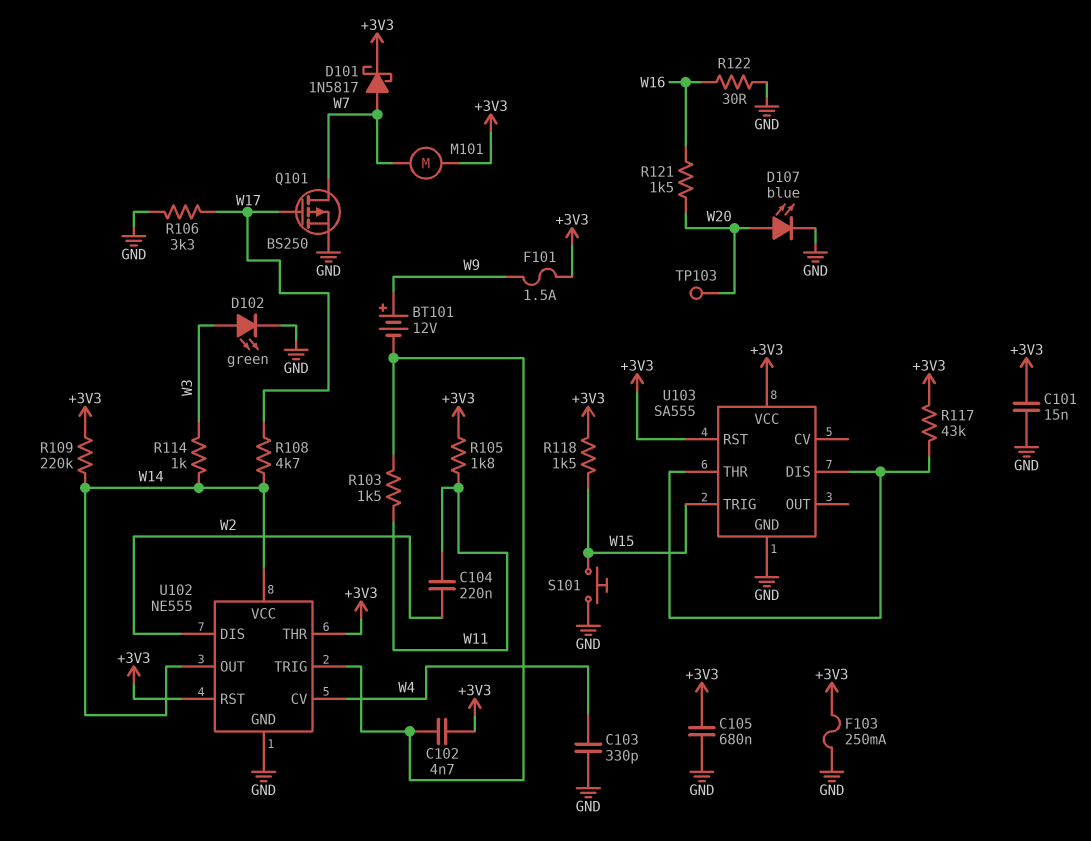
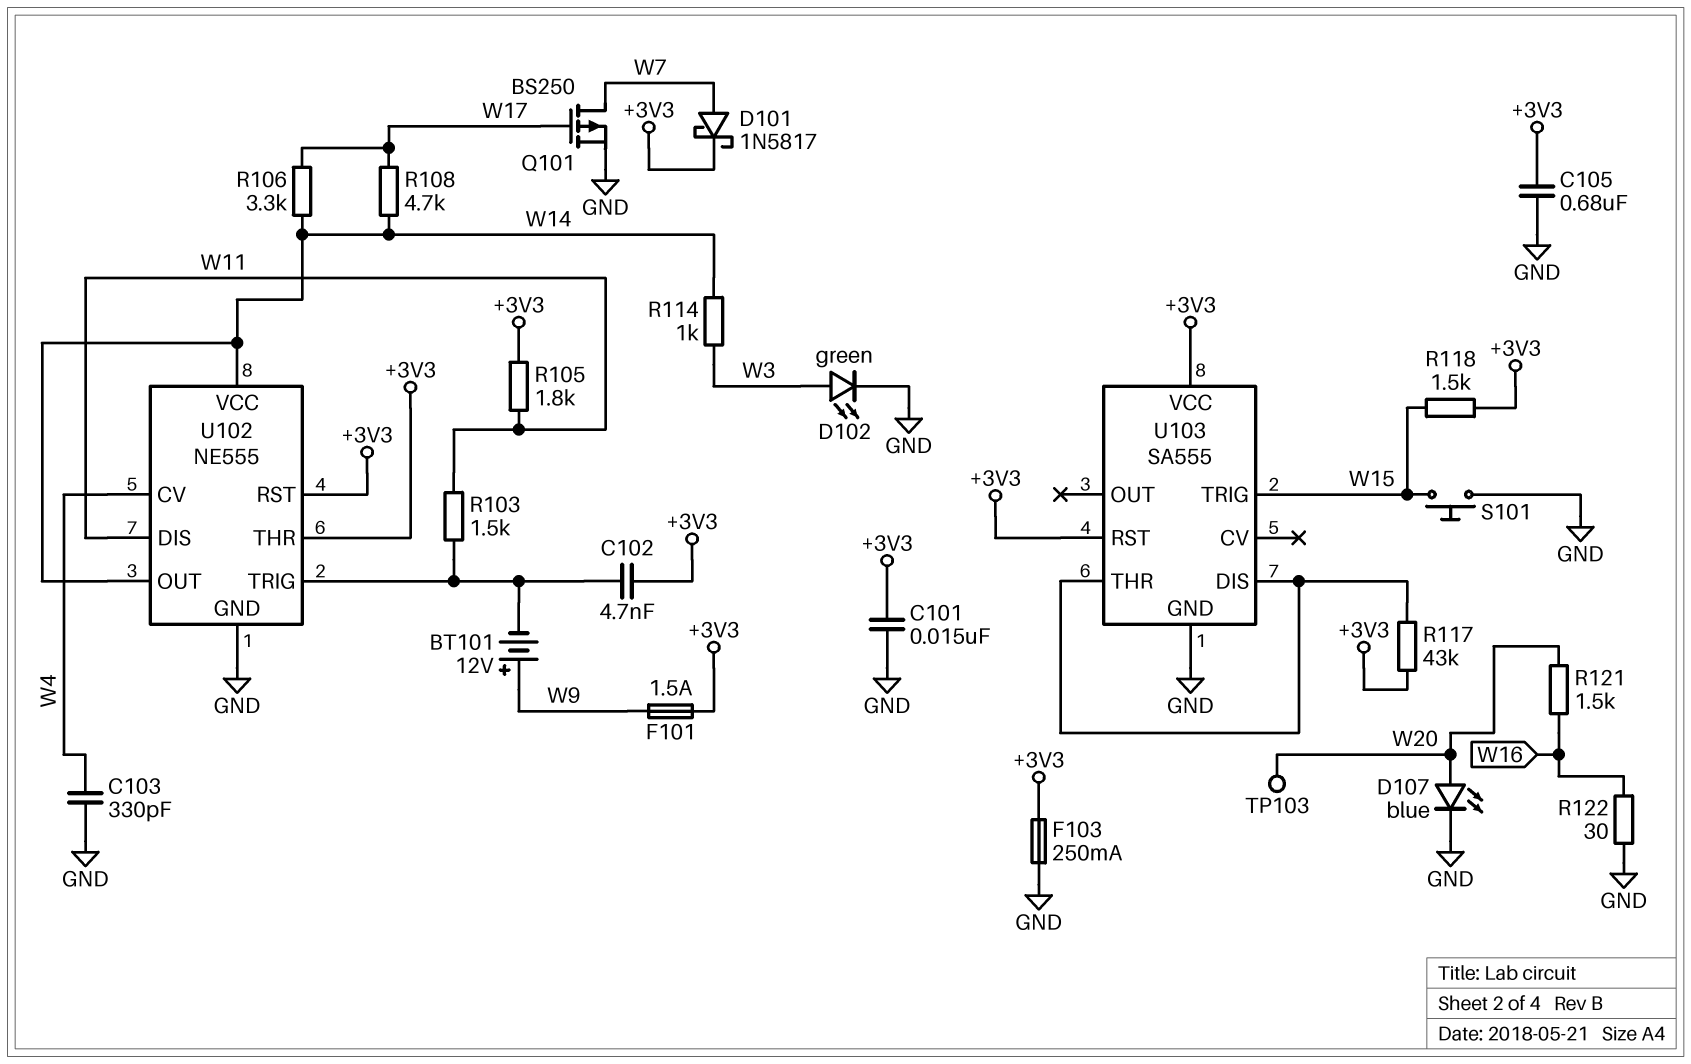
C104: 220nF (W2, W11) -> none
M101: motor (+3V3, W7) -> none
R106: 3.3k (GND, W17) -> 3.3k (W14, W17)
R109: 220k (+3V3, W14) -> none
U102 pin DIS: W2 -> W11

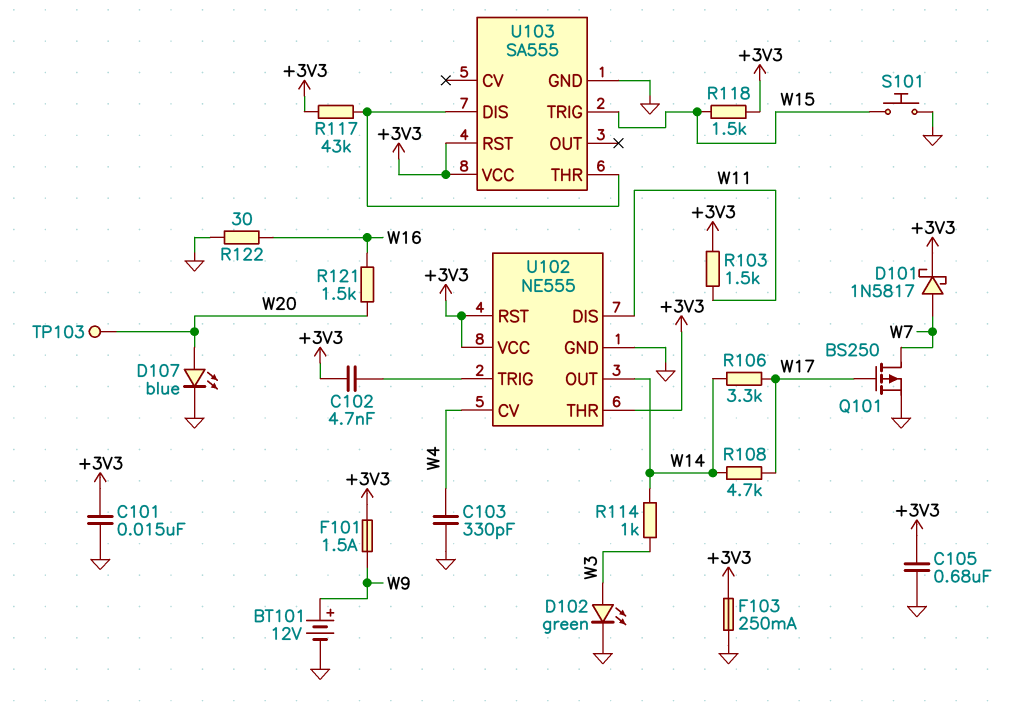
BT101: 12V (plus W9, minus U102/TRIG) -> 12V (plus W9, minus GND)
R103: 1.5k (U102/TRIG, W11) -> 1.5k (+3V3, W11)
R105: 1.8k (+3V3, W11) -> none
U102 pin VCC: W14 -> +3V3

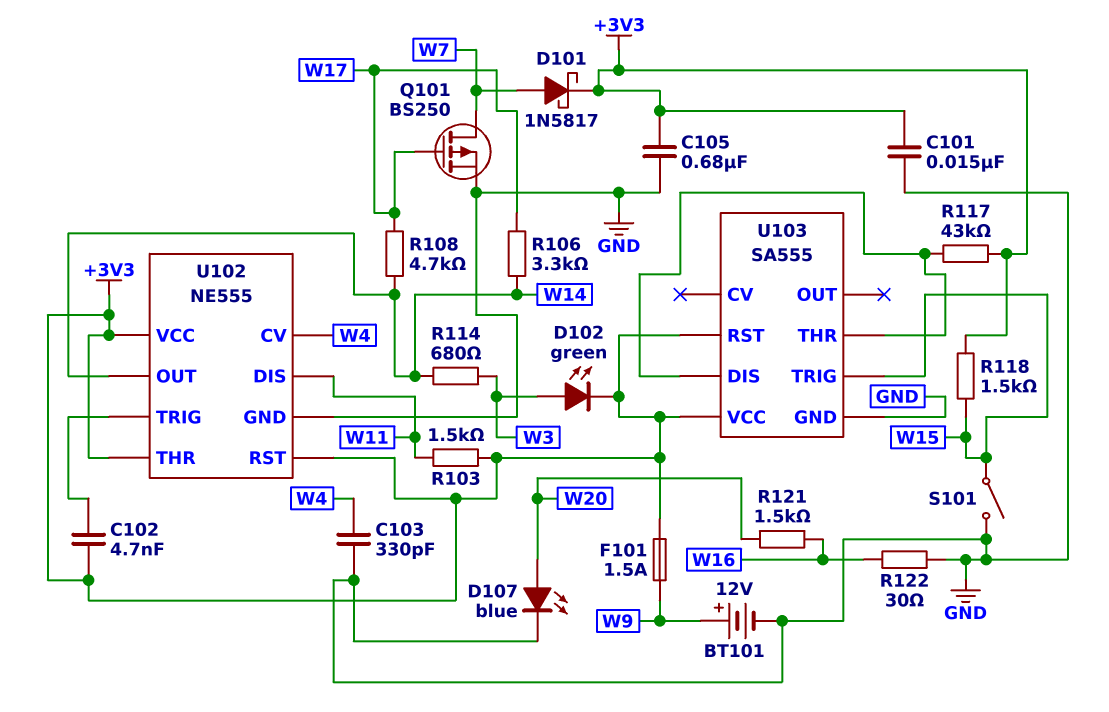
D102: LED green (A W3, K GND) -> LED green (A W3, K +3V3)
F103: 250mA (+3V3, GND) -> none
R114: 1k (W3, W14) -> 680 (W3, W14)
S101: button (GND, W15) -> switch (GND, W15)
TP103: test point (W20) -> none

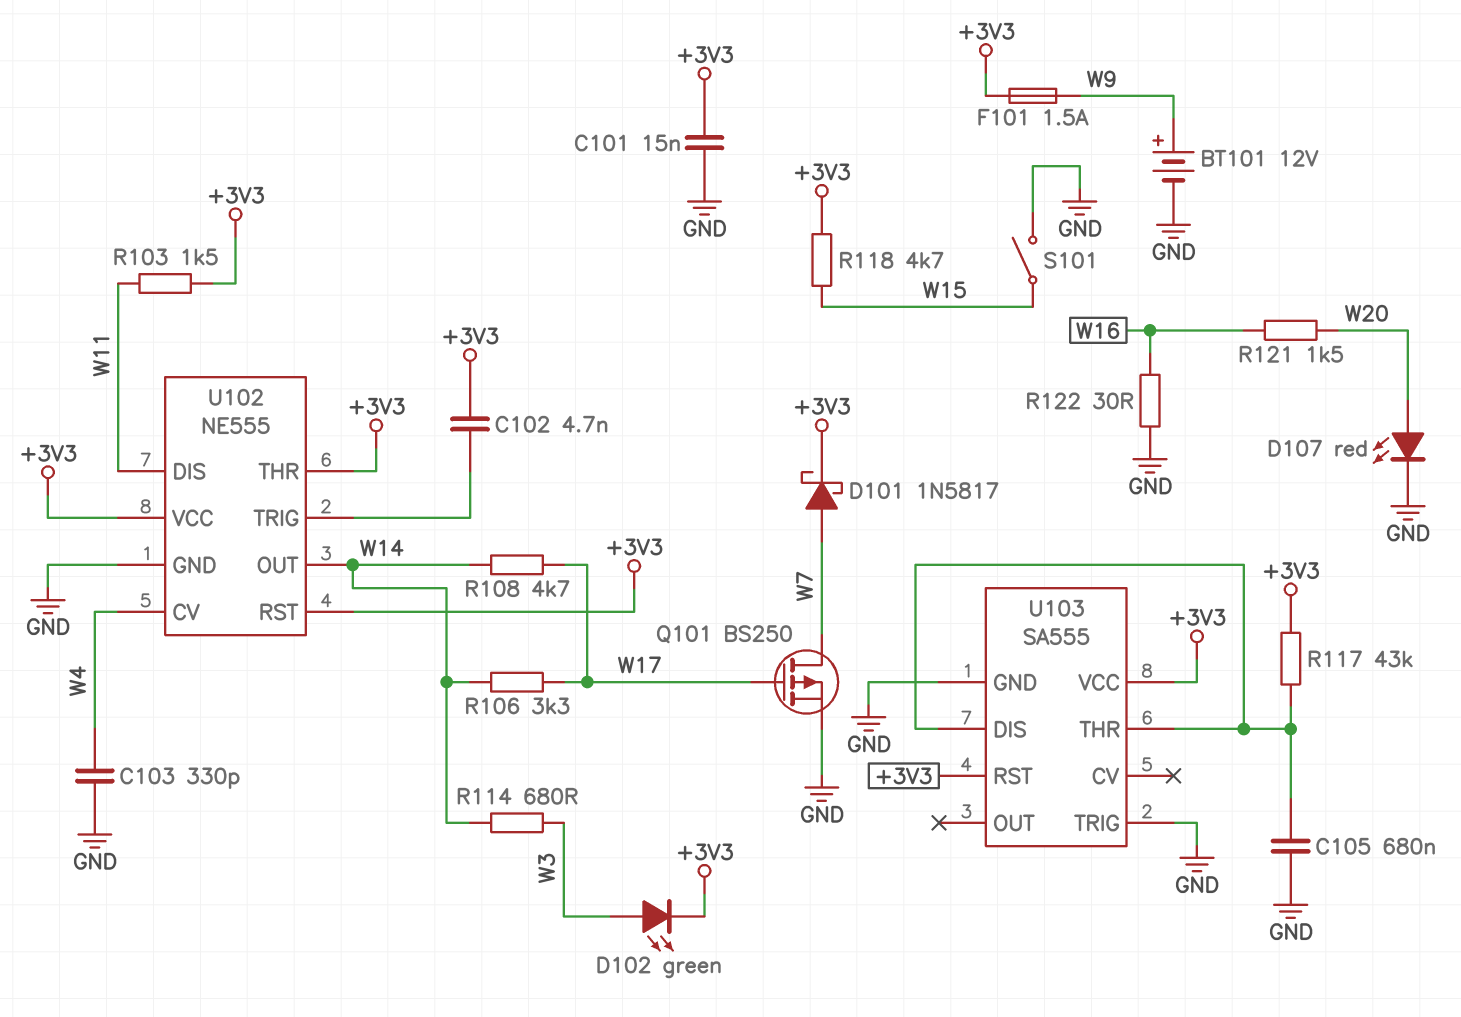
C105: 680nF (+3V3, GND) -> 680nF (GND, U103/DIS)
D107: LED blue (A W20, K GND) -> LED red (A W20, K GND)
R118: 1.5k (+3V3, W15) -> 4.7k (+3V3, W15)
U103 pin TRIG: W15 -> GND

